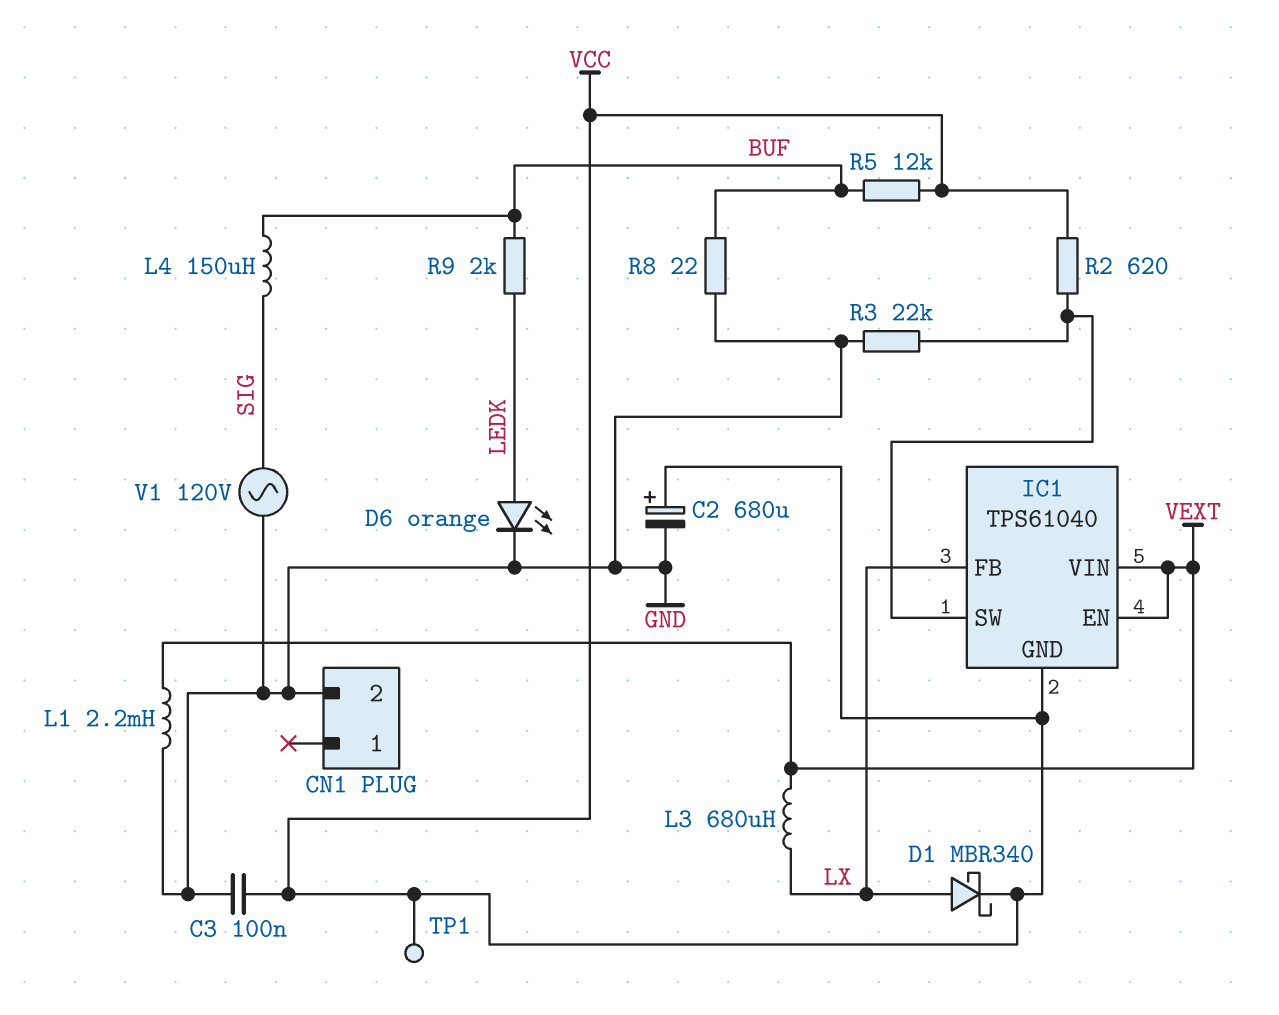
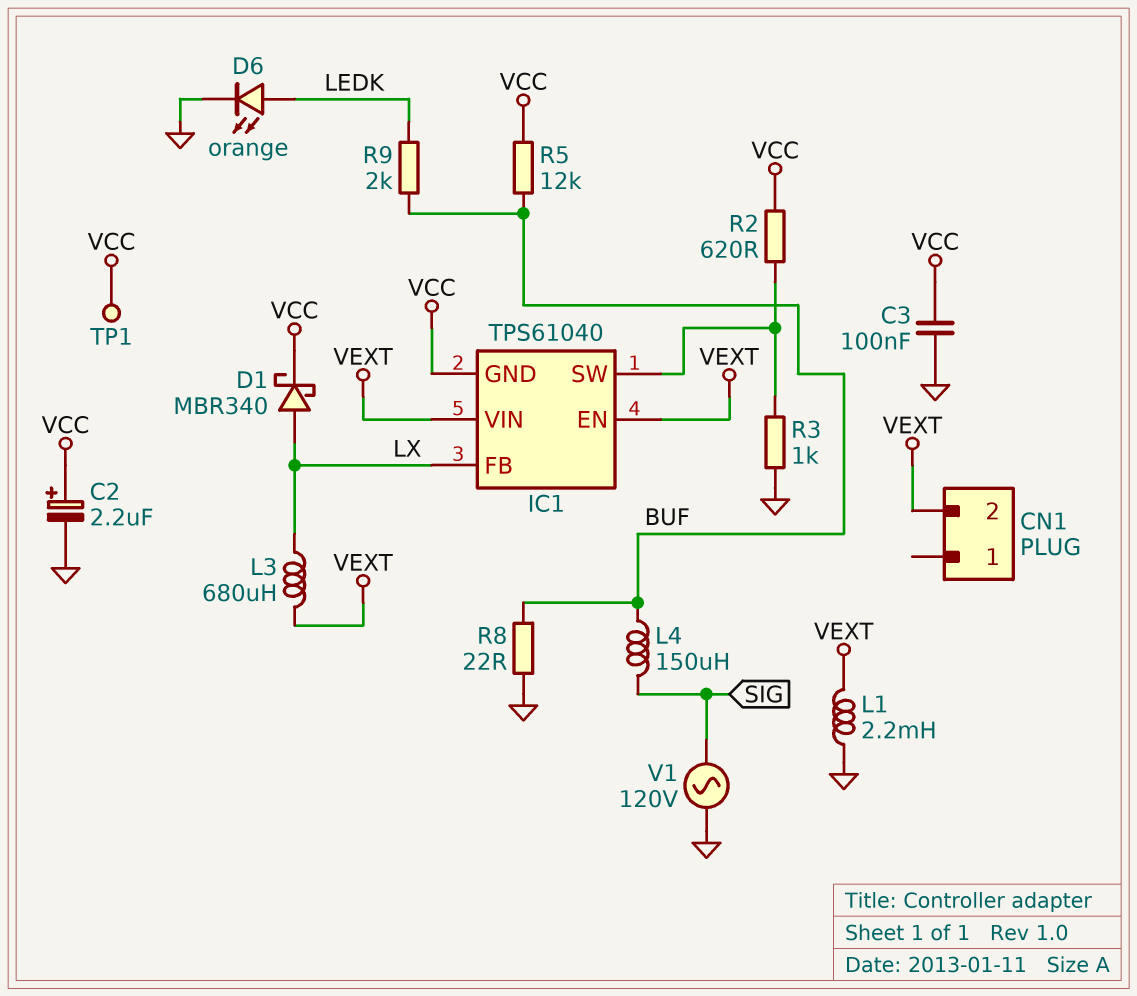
C2: 680uF (plus VCC, minus GND) -> 2.2uF (plus VCC, minus GND)
CN1 pin 2: GND -> VEXT
R3: 22k (GND, IC1/SW) -> 1k (GND, IC1/SW)

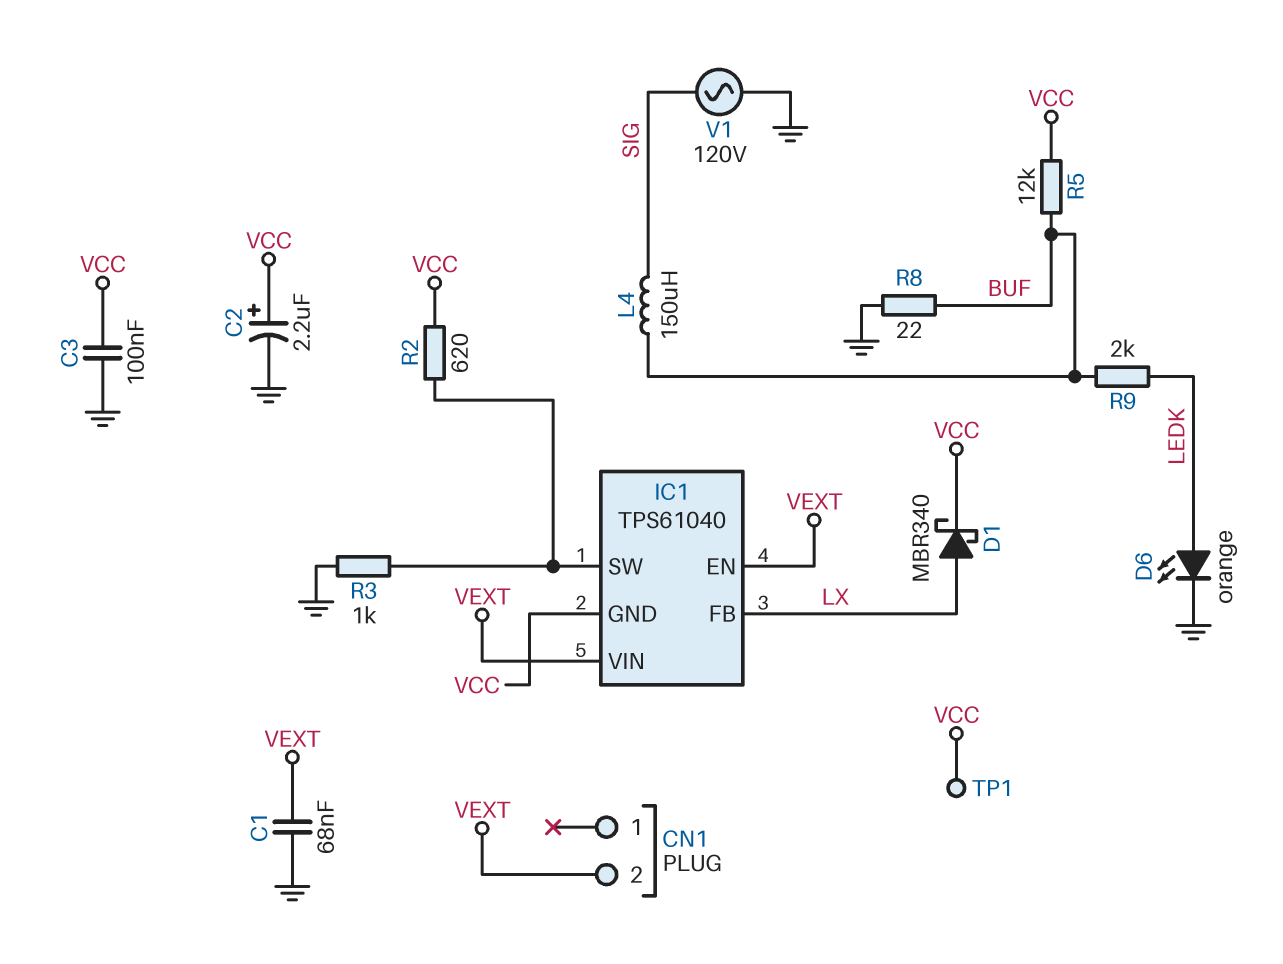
C1: none -> 68nF (GND, VEXT)
L1: 2.2mH (GND, VEXT) -> none
L3: 680uH (LX, VEXT) -> none

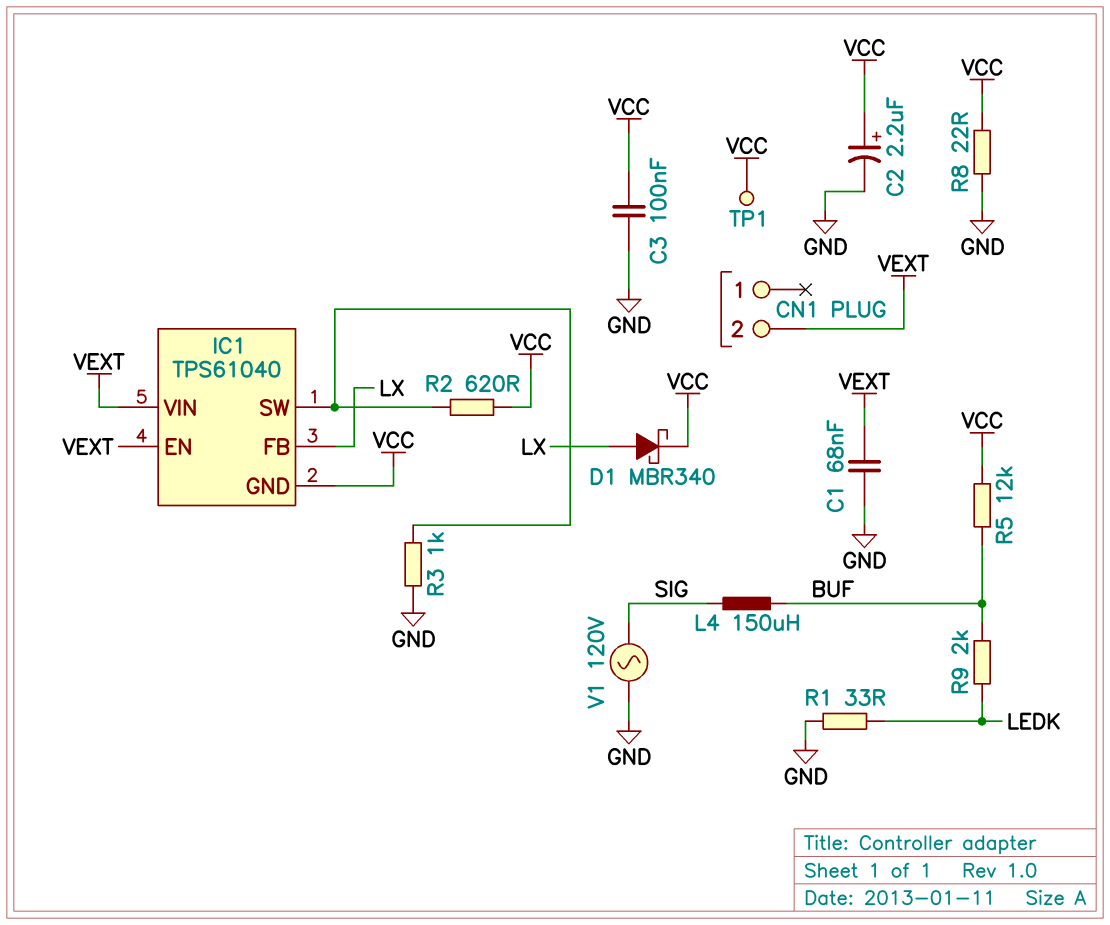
D6: LED orange (A LEDK, K GND) -> none
R1: none -> 33 (GND, LEDK)
R8: 22 (BUF, GND) -> 22 (GND, VCC)

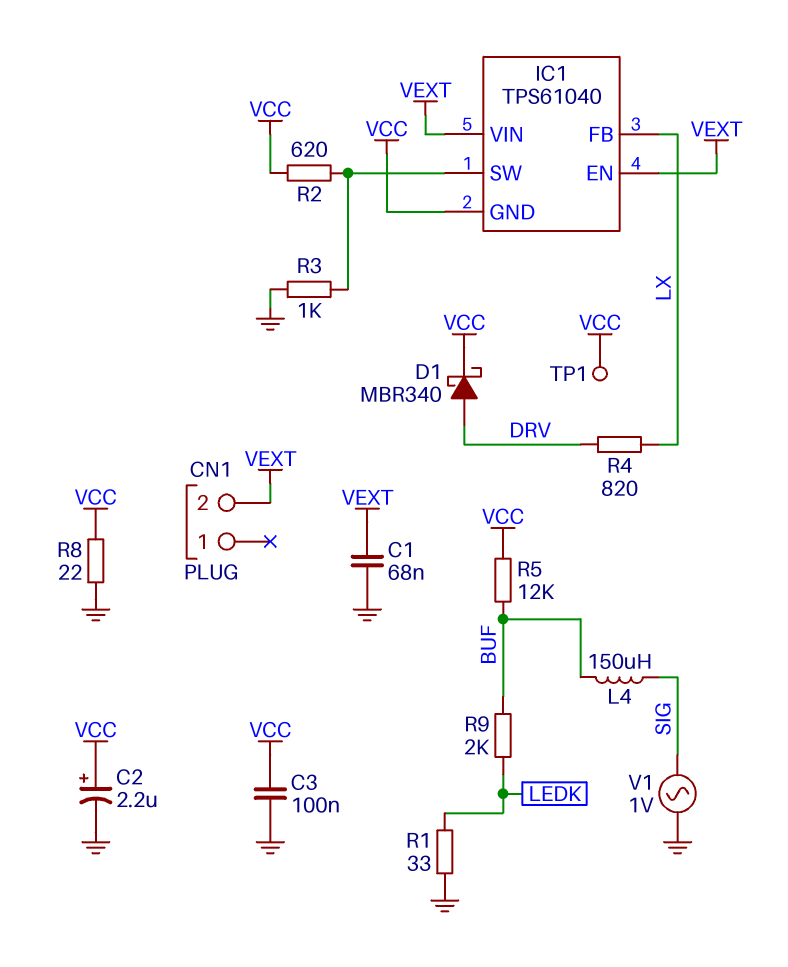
D1: schottky MBR340 (A LX, K VCC) -> schottky MBR340 (A DRV, K VCC)
R4: none -> 820 (DRV, LX)
V1: AC 120V (GND, SIG) -> AC 1V (GND, SIG)

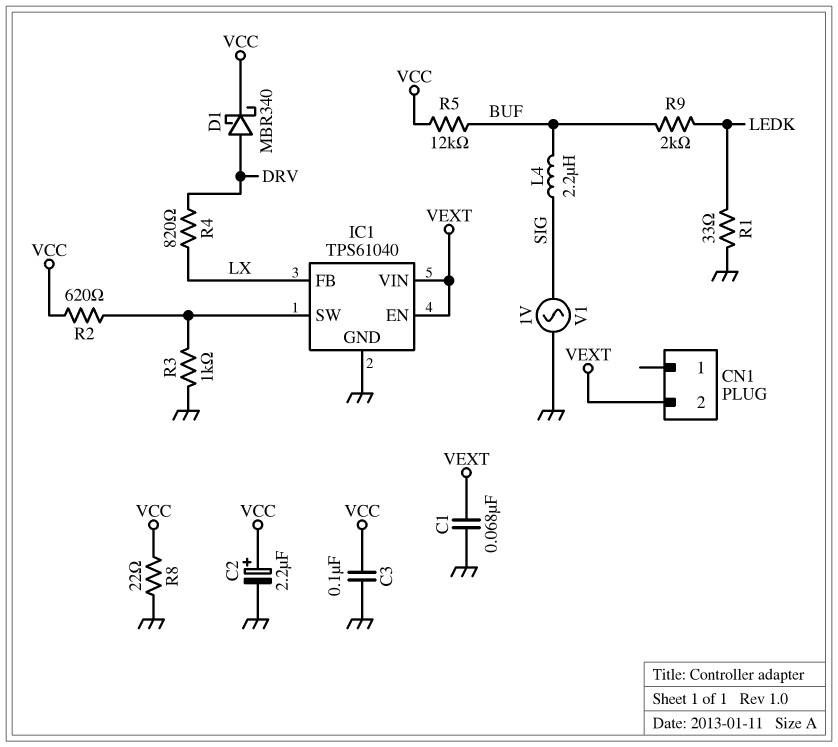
IC1 pin GND: VCC -> GND
L4: 150uH (BUF, SIG) -> 2.2uH (BUF, SIG)
TP1: test point (VCC) -> none

